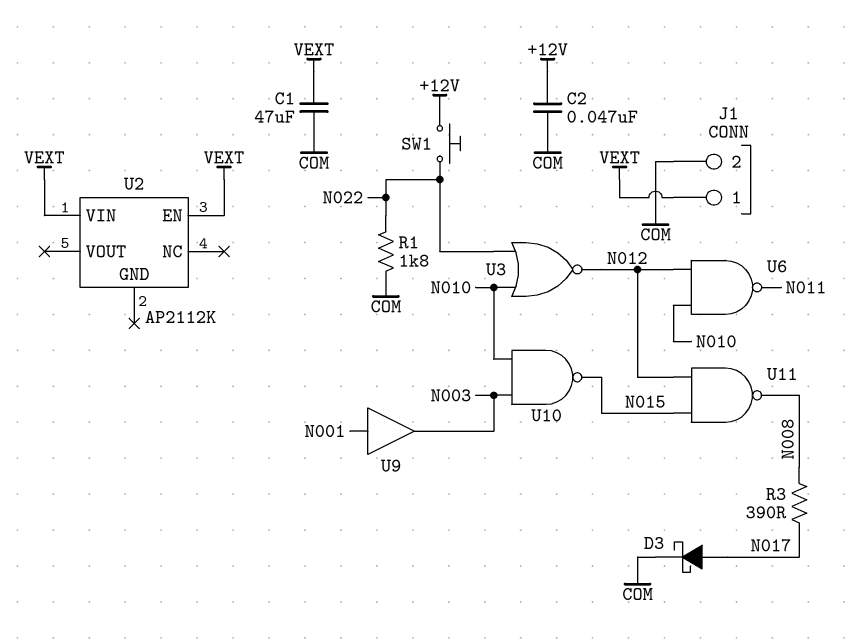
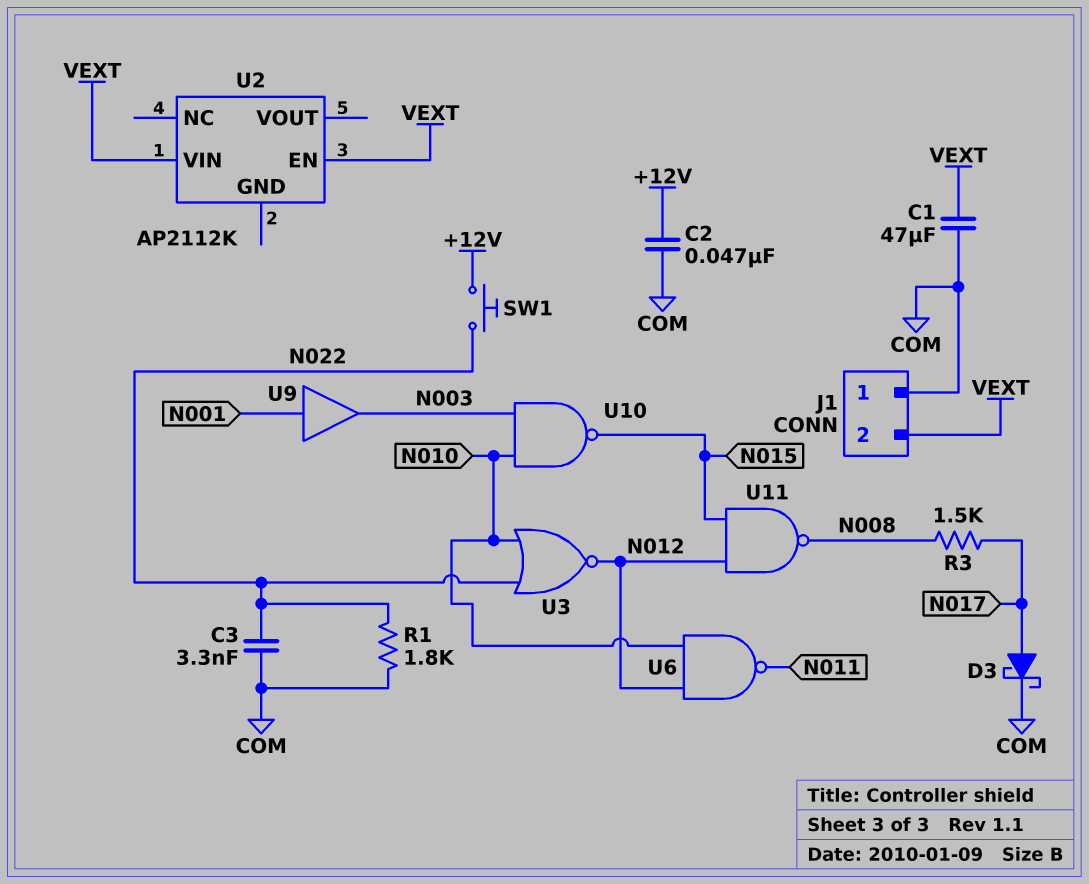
C3: none -> 3.3nF (COM, N022)
J1 pin 1: VEXT -> COM
J1 pin 2: COM -> VEXT
R3: 390 (N008, N017) -> 1.5k (N008, N017)

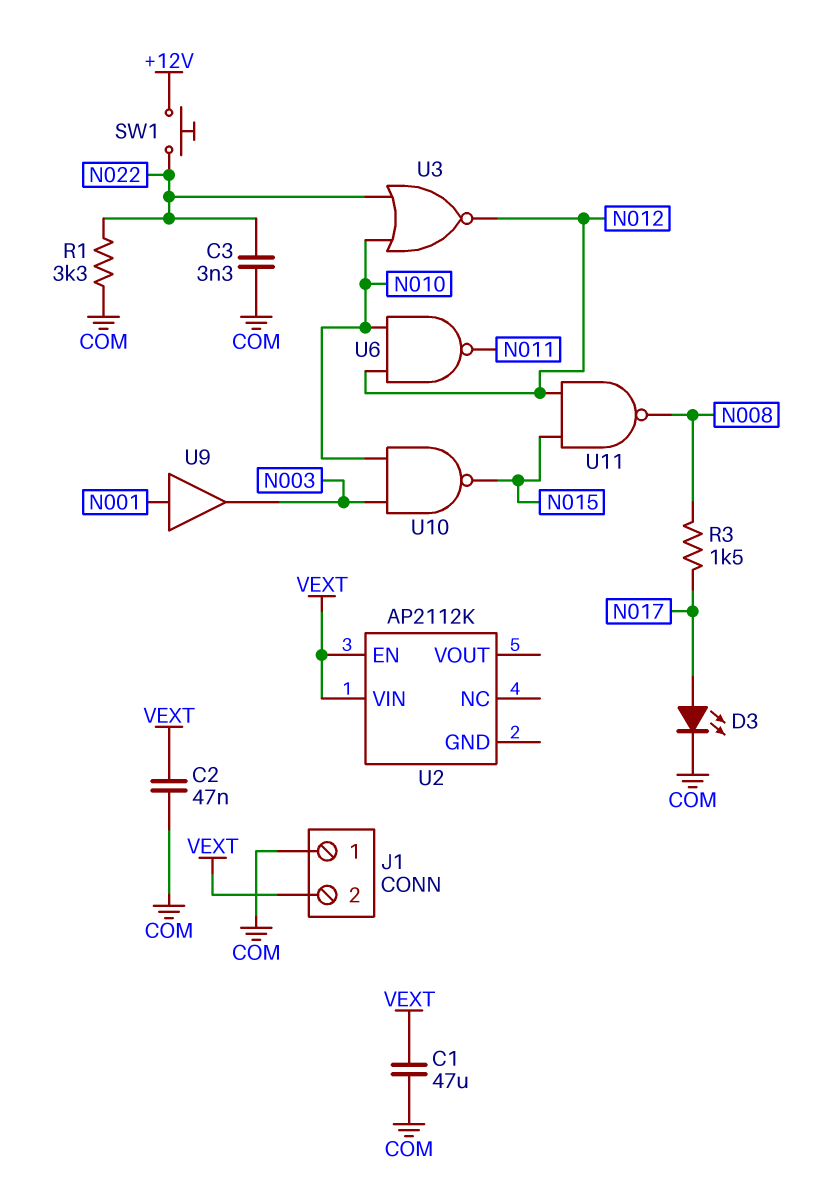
C2: 47nF (+12V, COM) -> 47nF (COM, VEXT)
D3: schottky (A N017, K COM) -> LED (A N017, K COM)
R1: 1.8k (COM, N022) -> 3.3k (COM, N022)

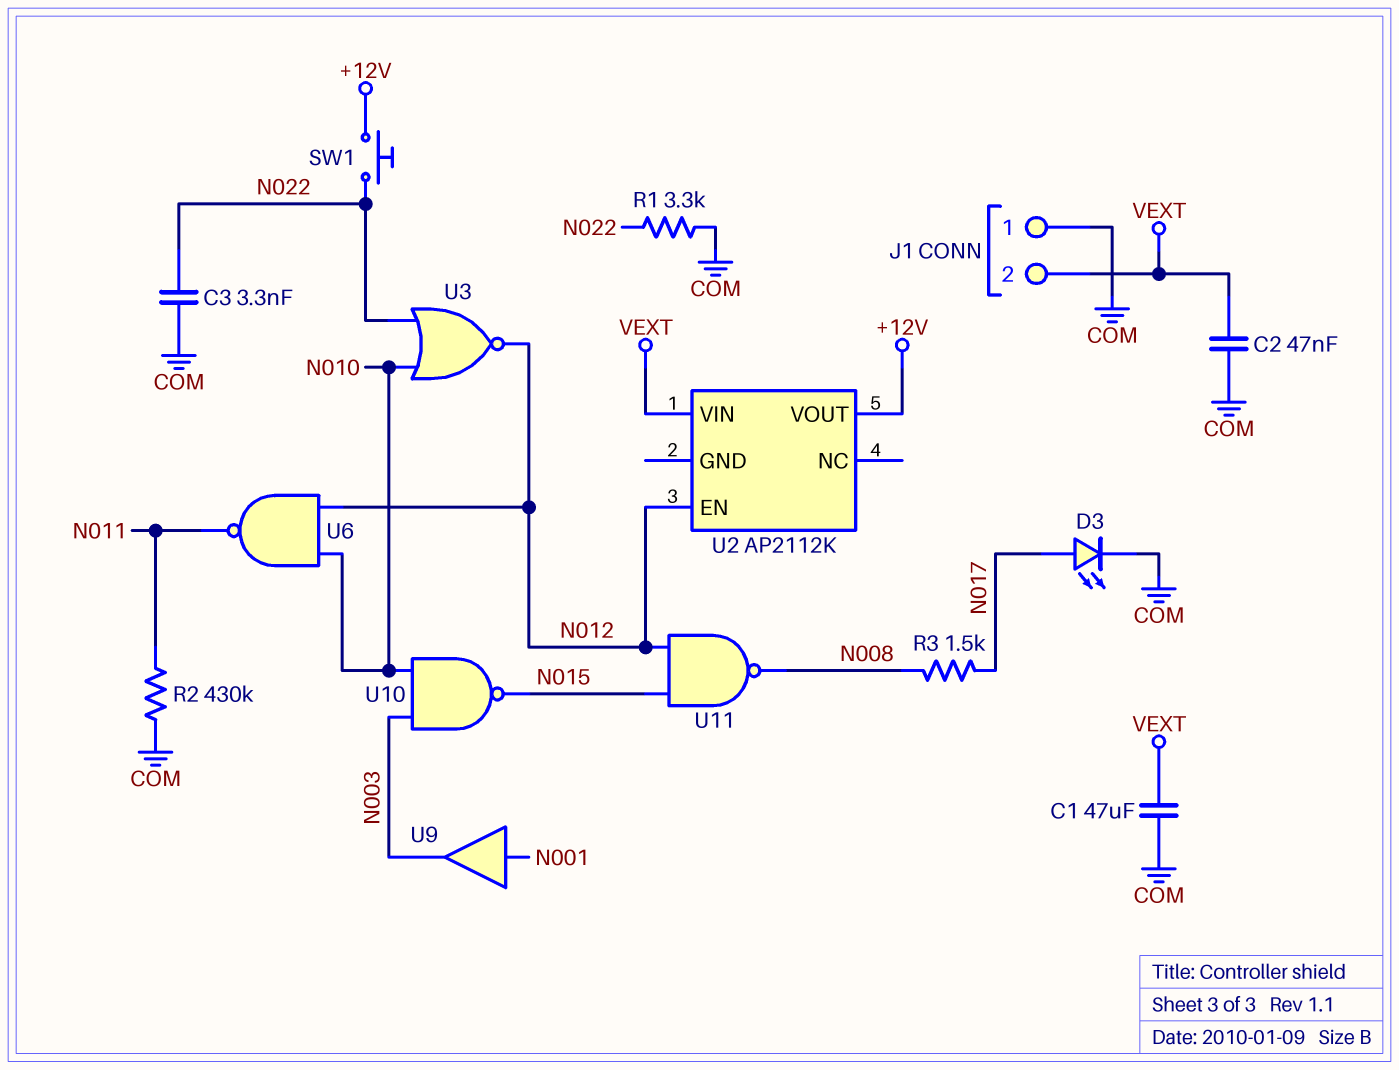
R2: none -> 430k (COM, N011)
U2 pin EN: VEXT -> N012
U2 pin VOUT: none -> +12V

